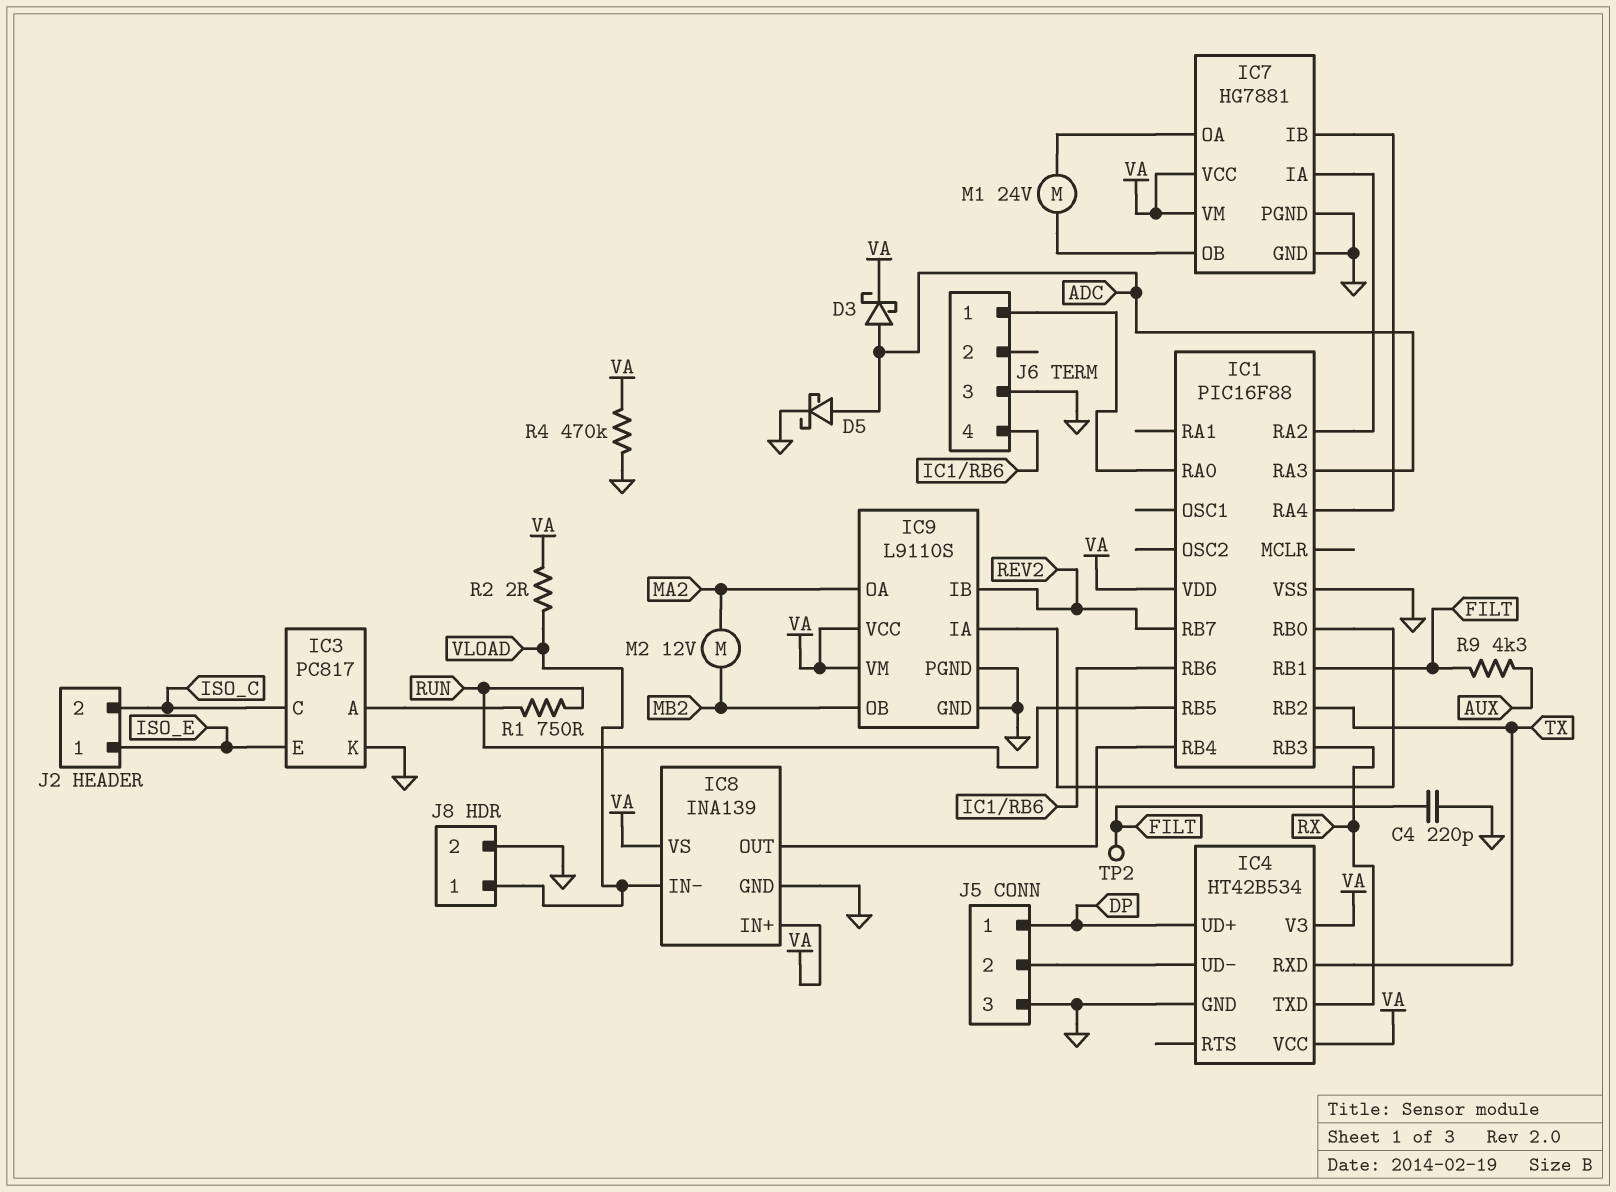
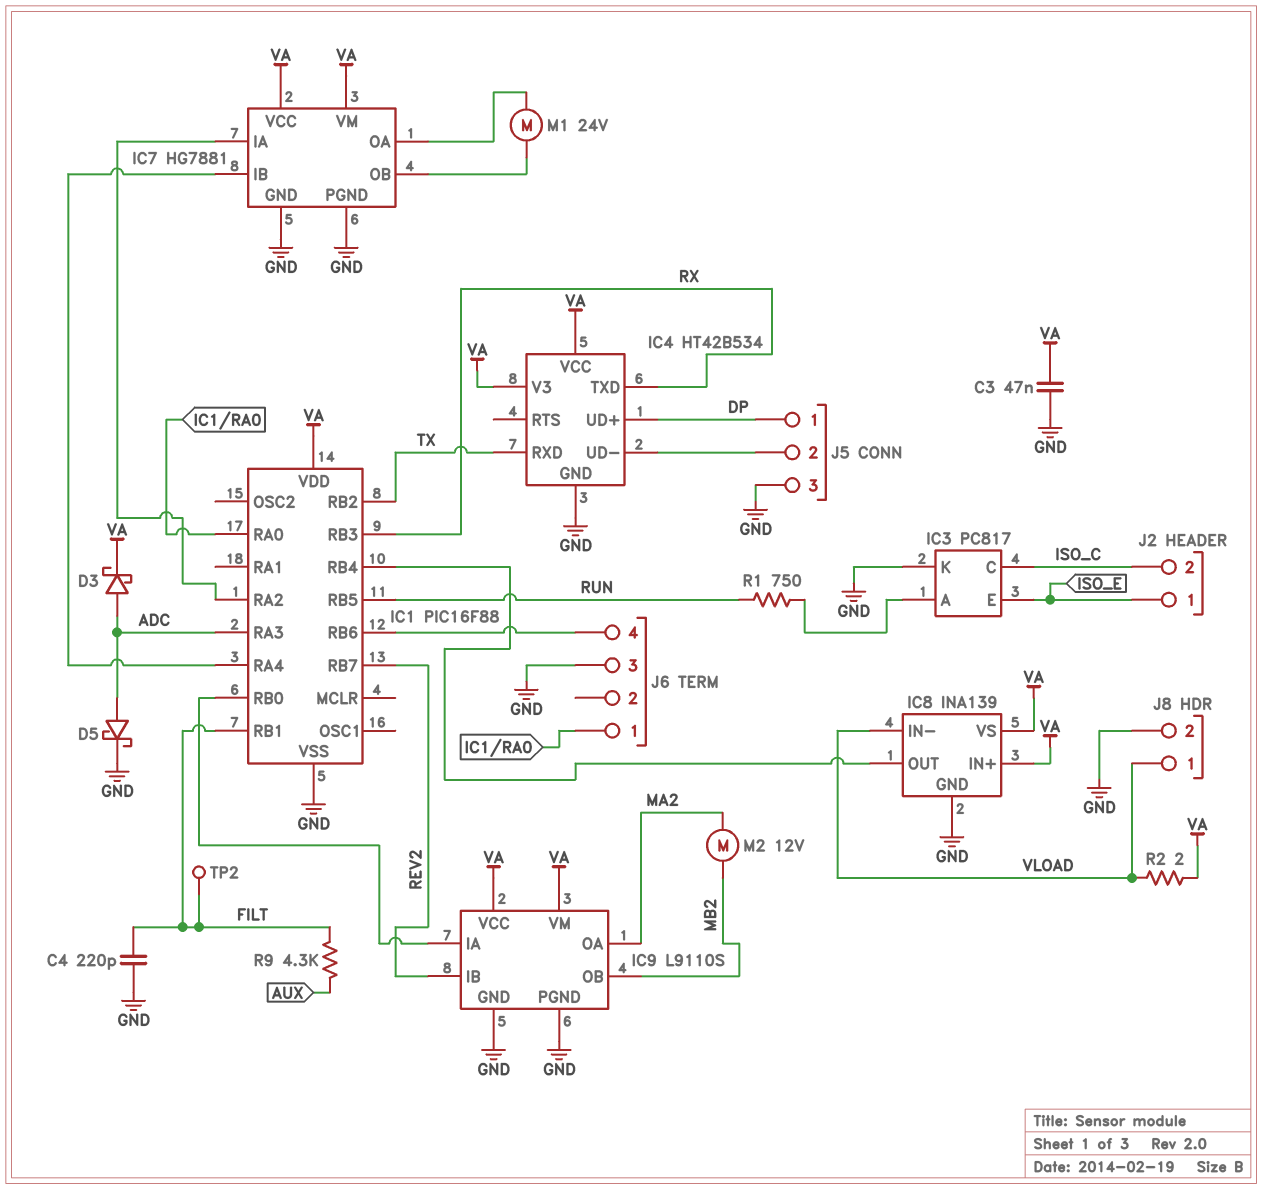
C3: none -> 47nF (GND, VA)
R4: 470k (GND, VA) -> none

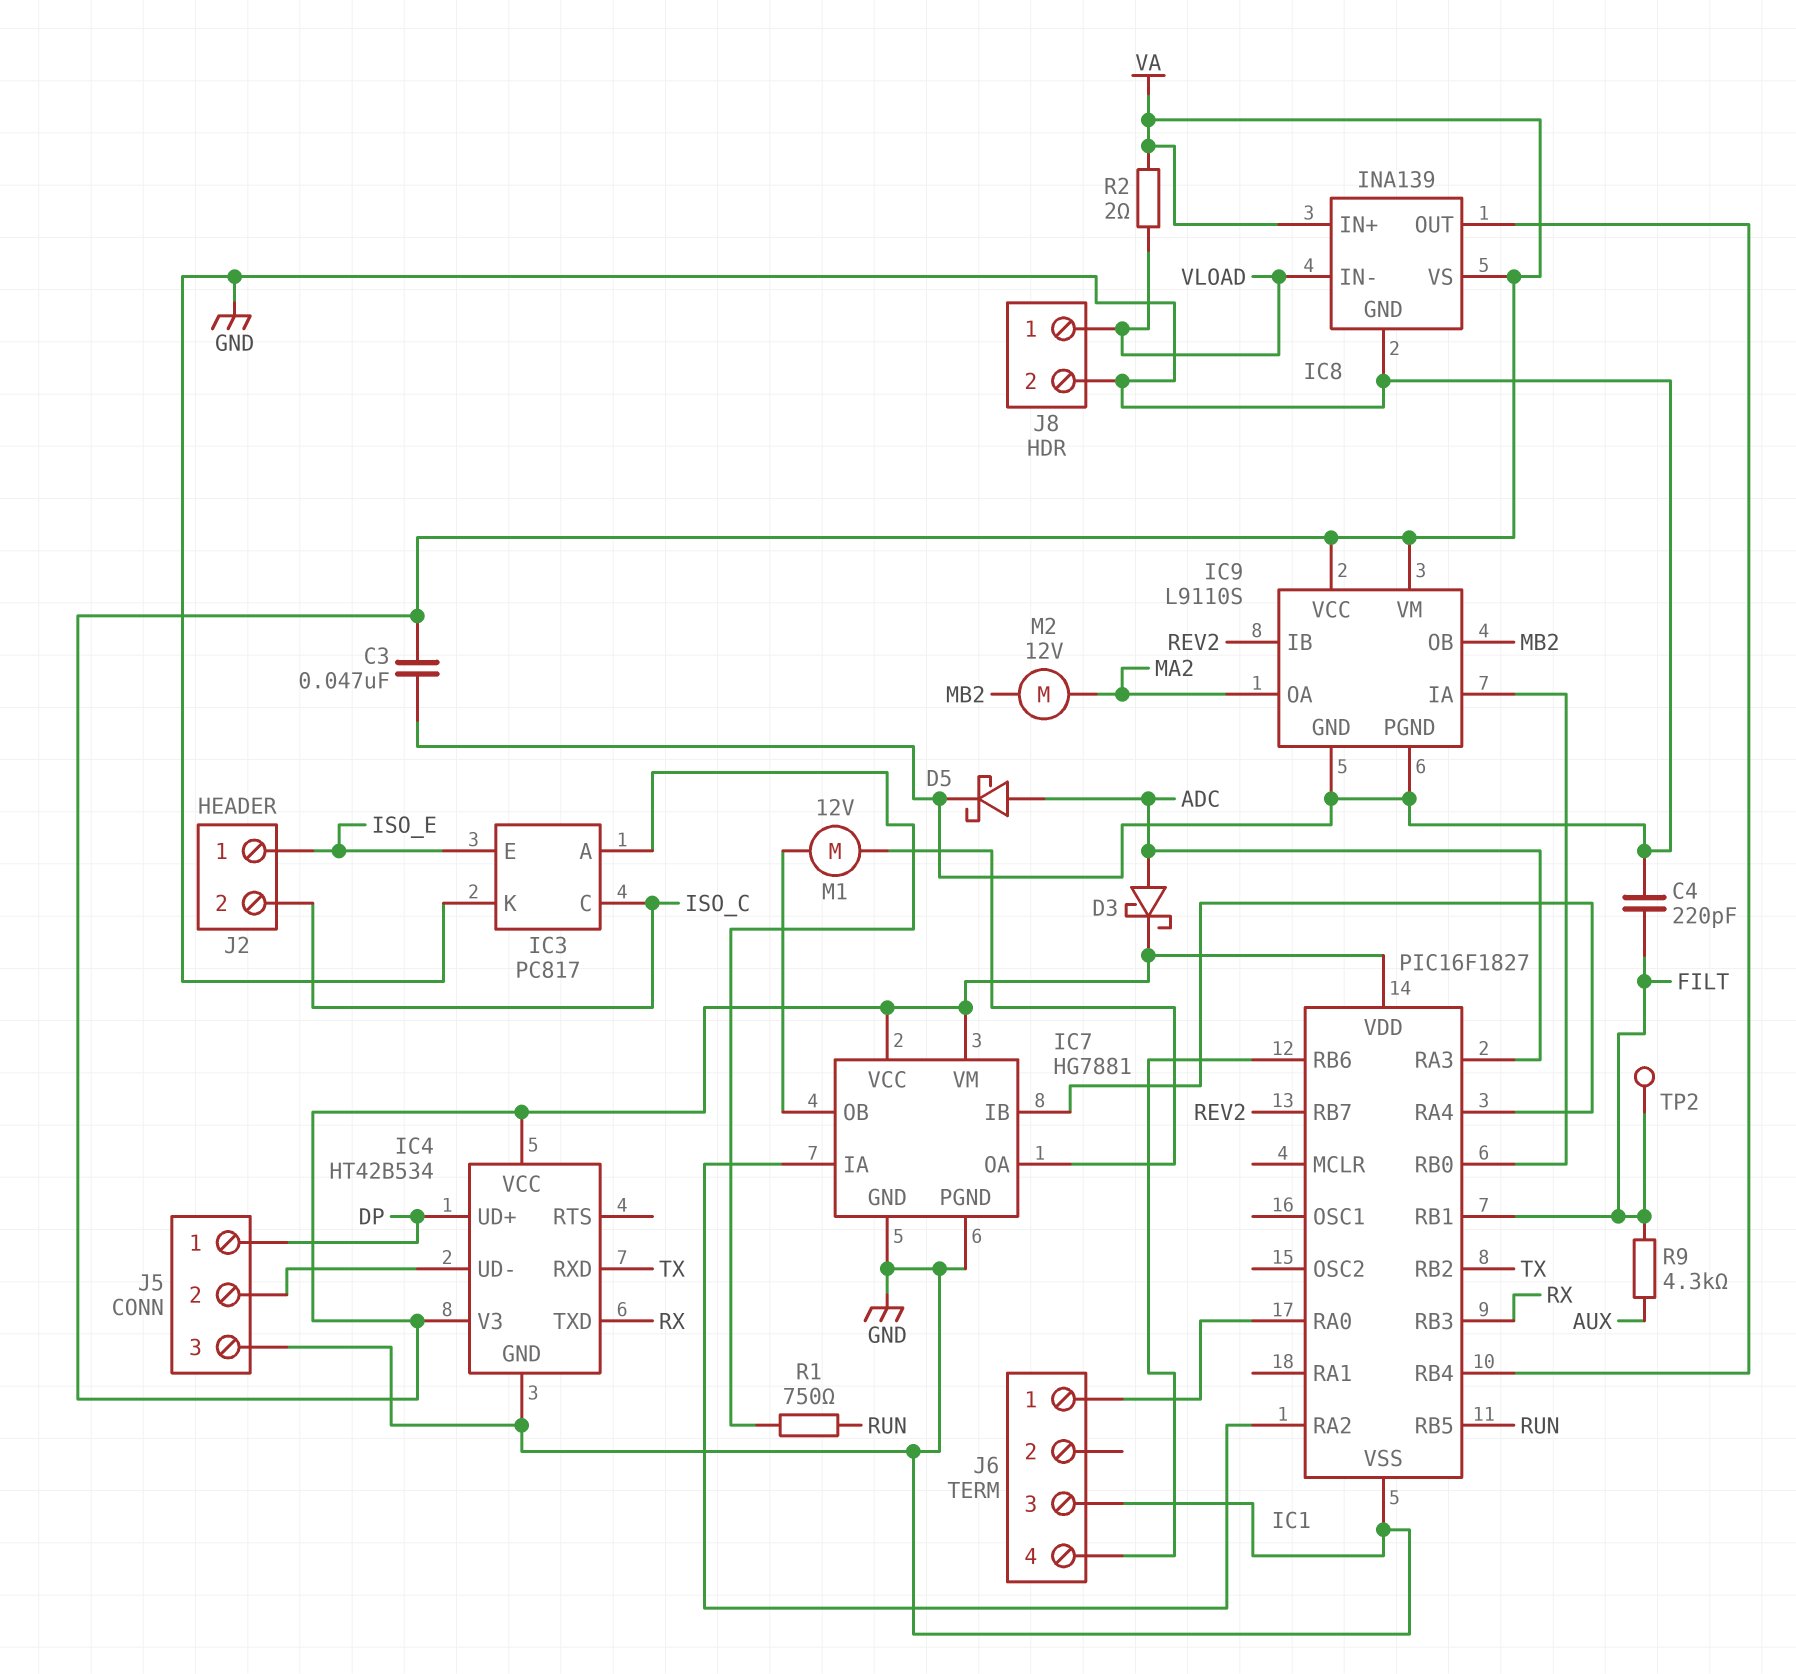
IC1: PIC16F88 -> PIC16F1827
M1: motor 24V (IC7/OA, IC7/OB) -> motor 12V (IC7/OA, IC7/OB)

